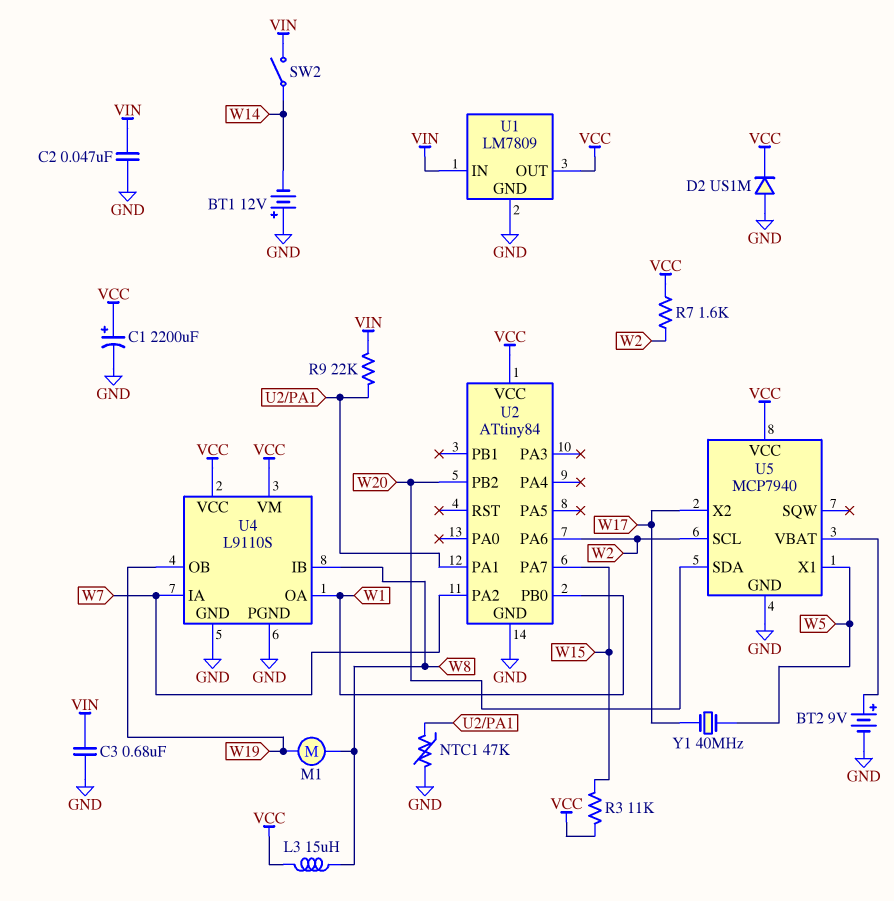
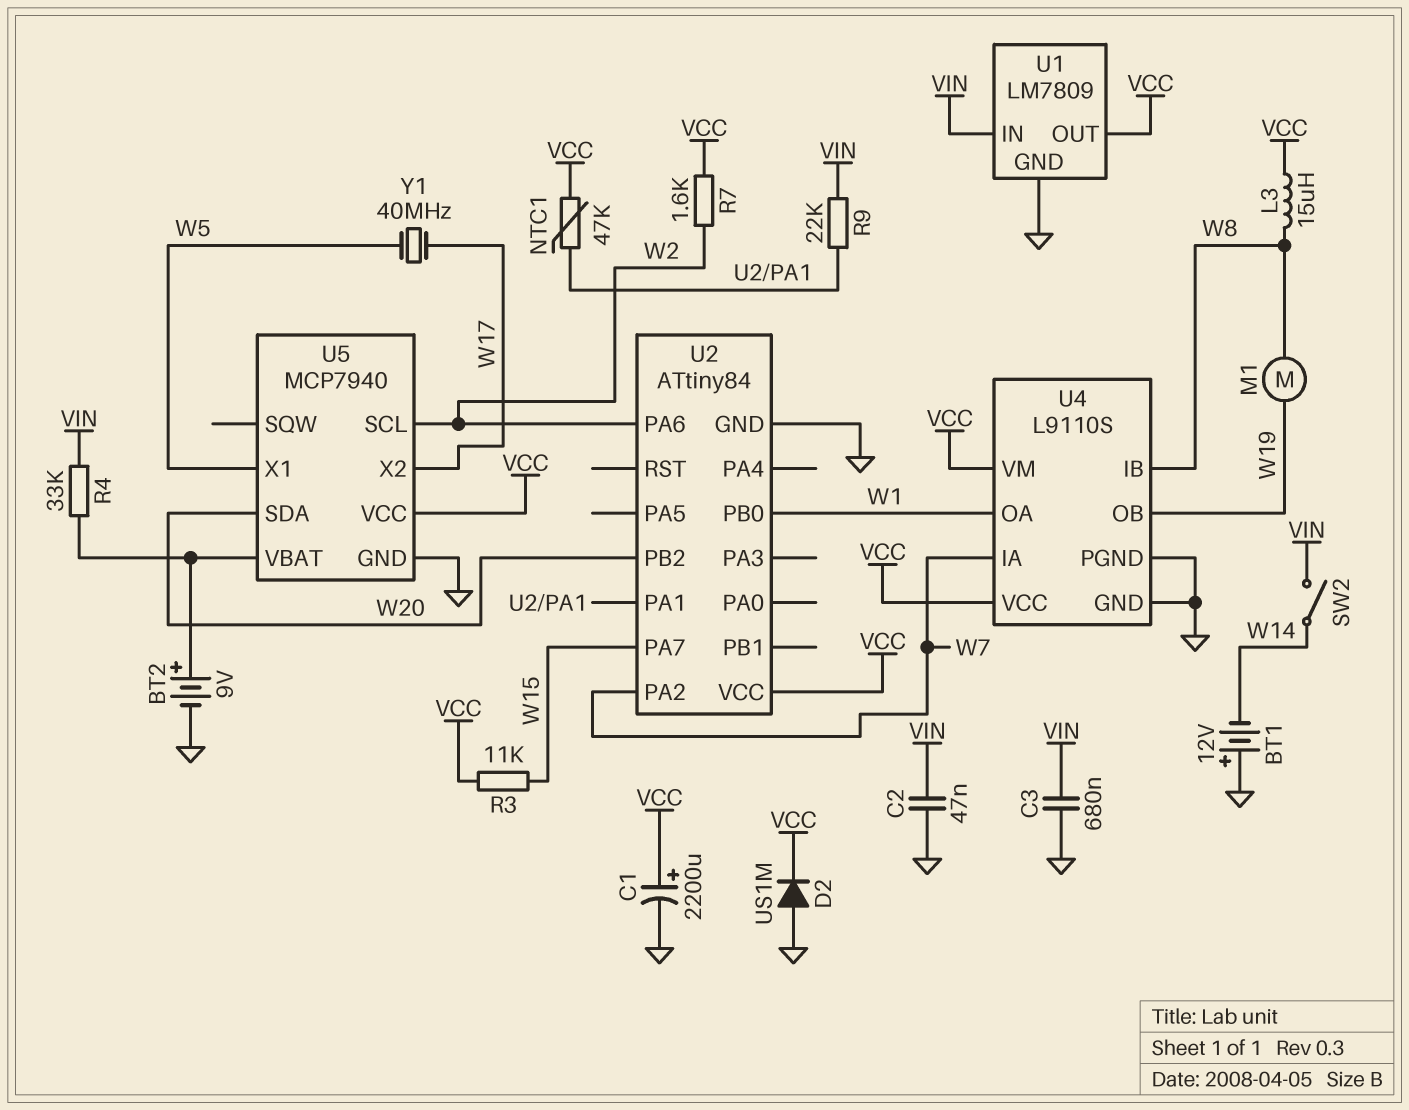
NTC1: 47k (GND, U2/PA1) -> 47k (U2/PA1, VCC)
R4: none -> 33k (U5/VBAT, VIN)

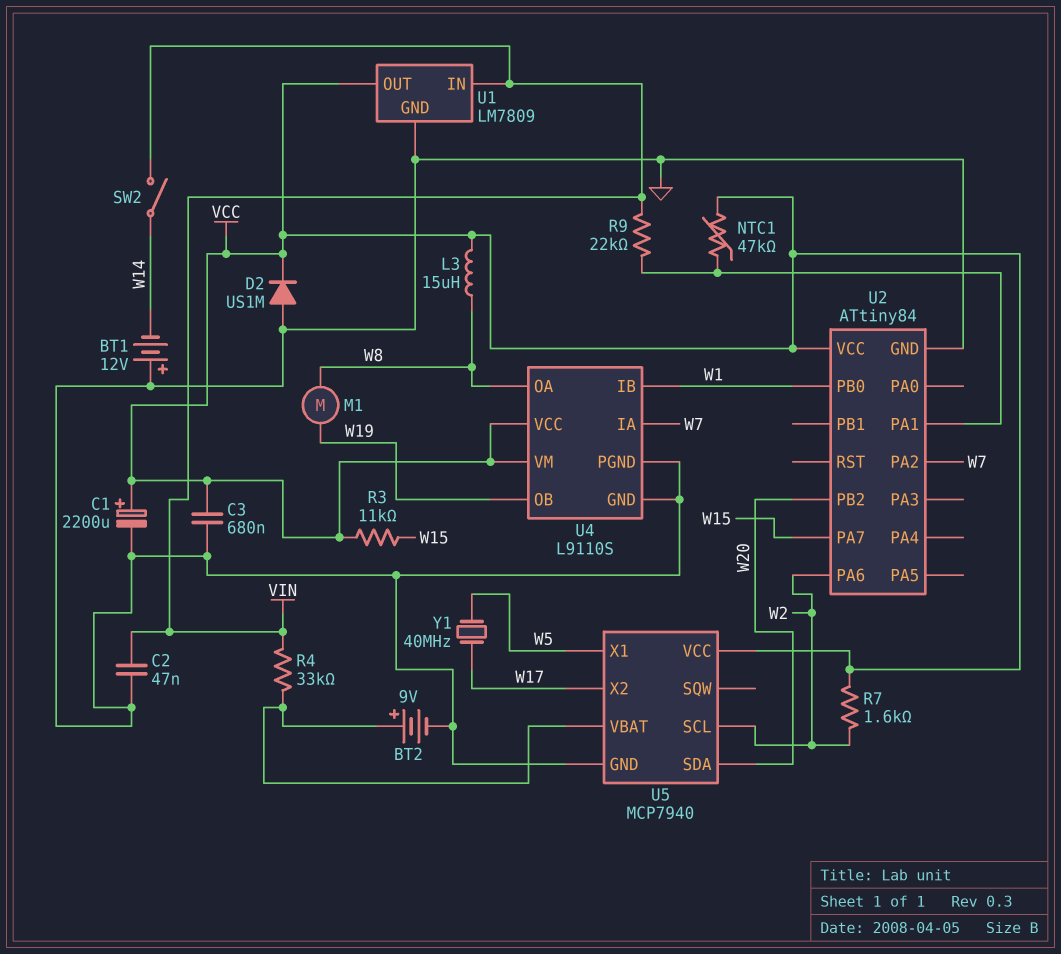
C3: 680nF (GND, VIN) -> 680nF (GND, VCC)
U4 pin IB: W8 -> W1
U4 pin OA: W1 -> W8

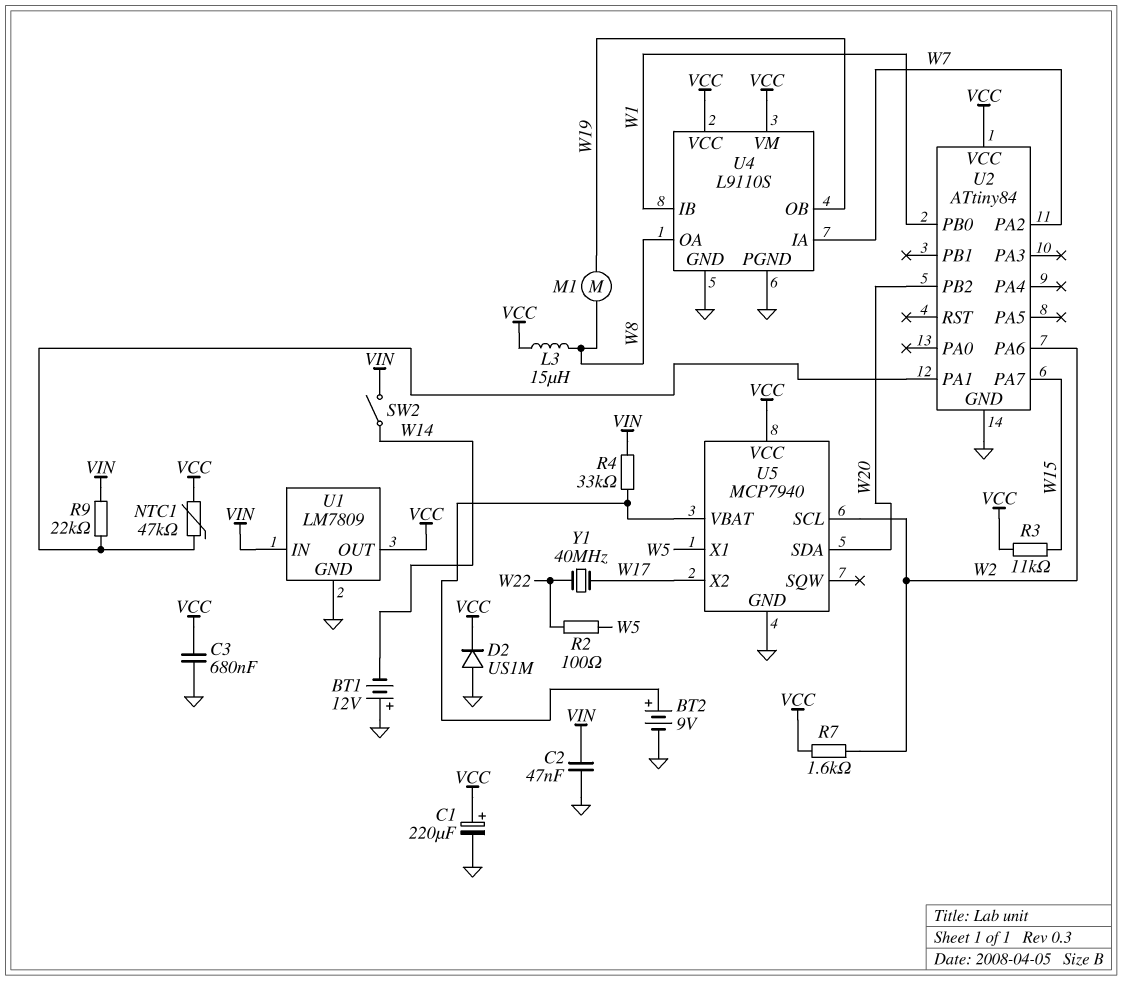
C1: 2200uF (plus VCC, minus GND) -> 220uF (plus VCC, minus GND)
R2: none -> 100 (W5, W22)
Y1: 40MHz (W5, W17) -> 40MHz (W17, W22)

